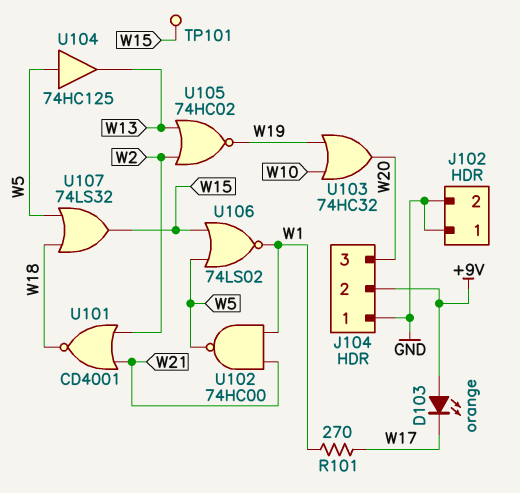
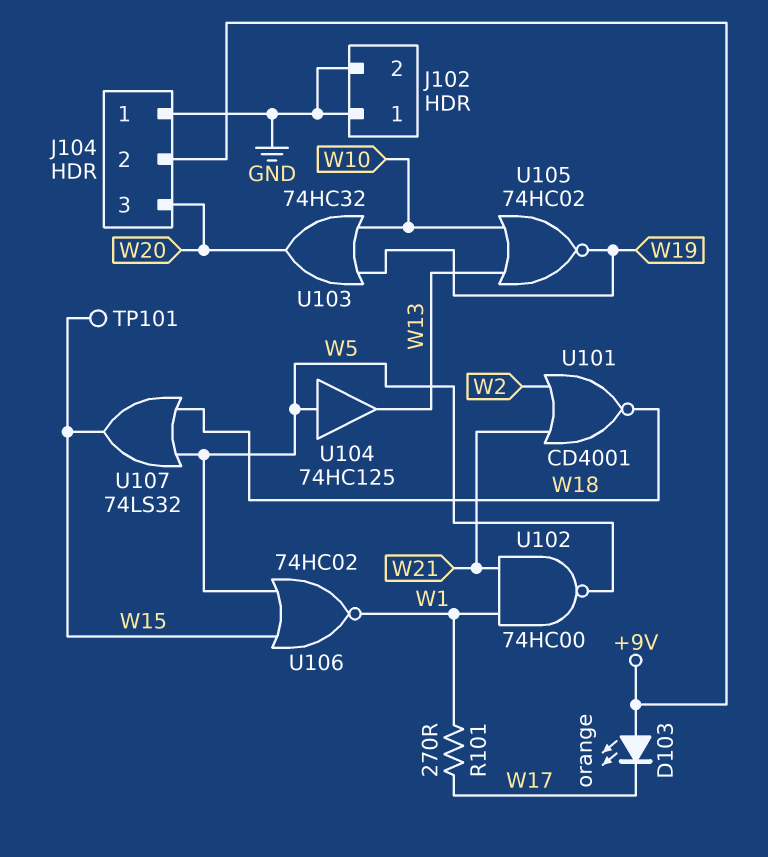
U105: NOR 74HC02 (in W2, in W13, out W19) -> NOR 74HC02 (in W10, in W13, out W19)
U106: NOR 74LS02 (in W5, in W15, out W1) -> NOR 74HC02 (in W5, in W15, out W1)

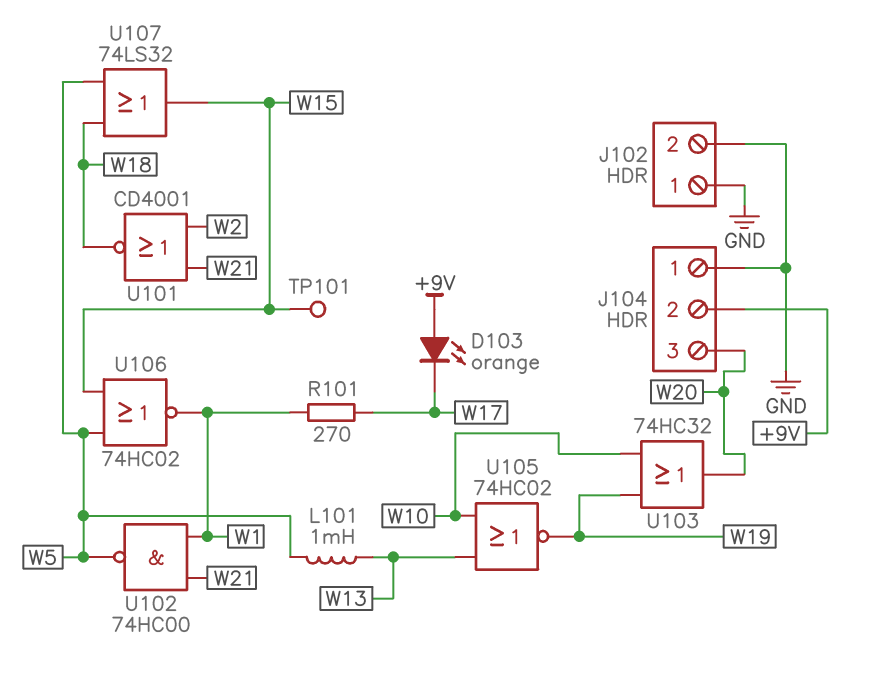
L101: none -> 1mH (W5, W13)
U104: buffer 74HC125 (in W5, out W13) -> none

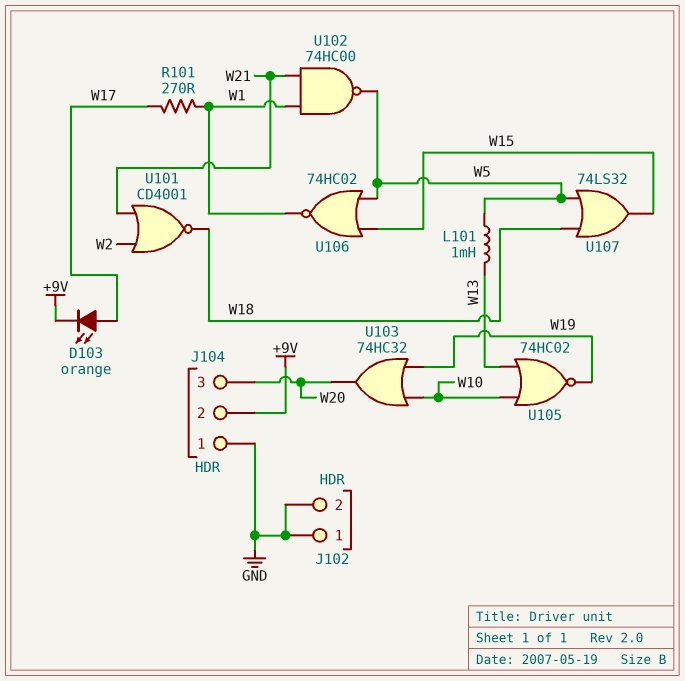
D103: LED orange (A +9V, K W17) -> LED orange (A W17, K +9V)
TP101: test point (W15) -> none

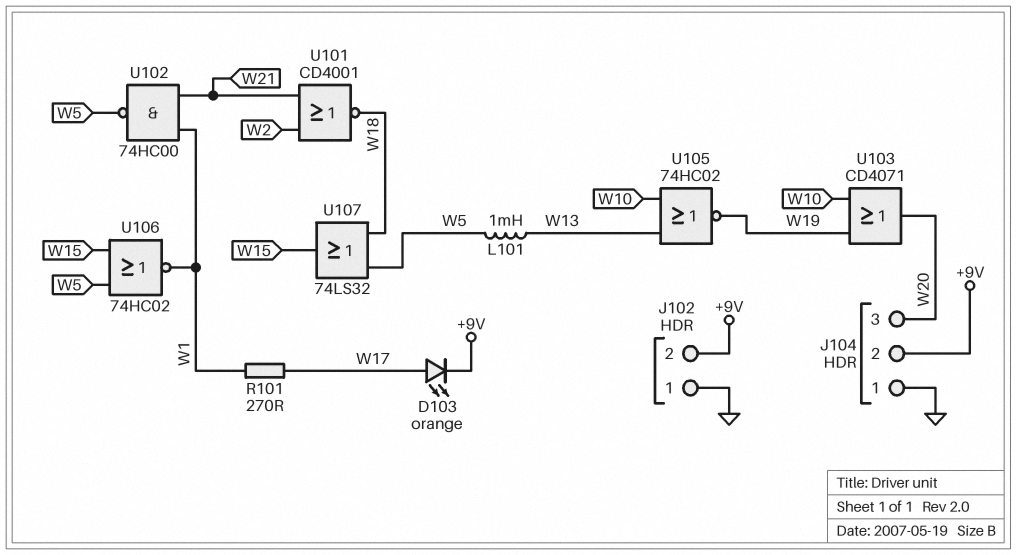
J102 pin 2: GND -> +9V
U103: OR 74HC32 (in W10, in W19, out W20) -> OR CD4071 (in W10, in W19, out W20)

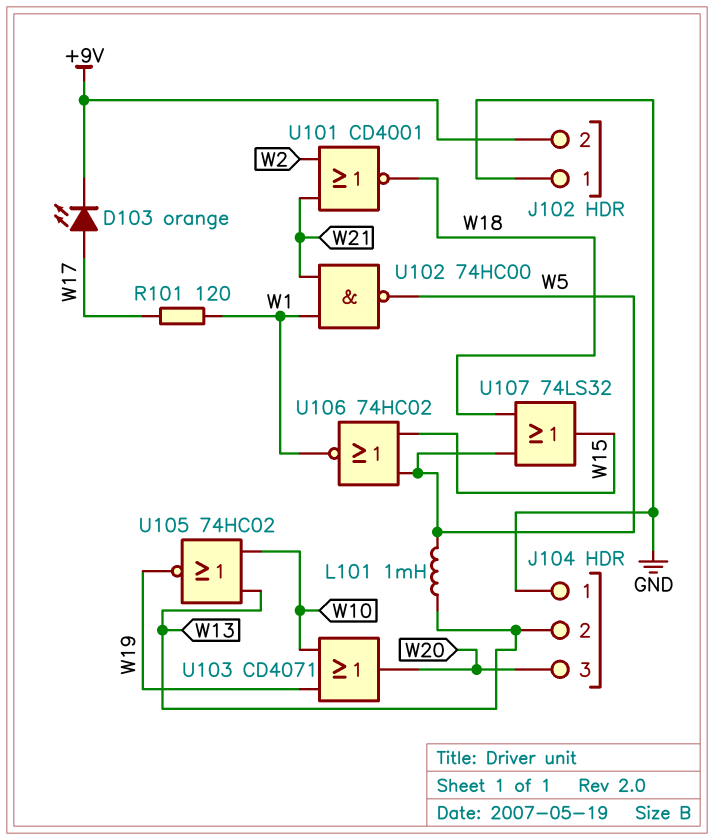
J104 pin 2: +9V -> W13
R101: 270 (W1, W17) -> 120 (W1, W17)

